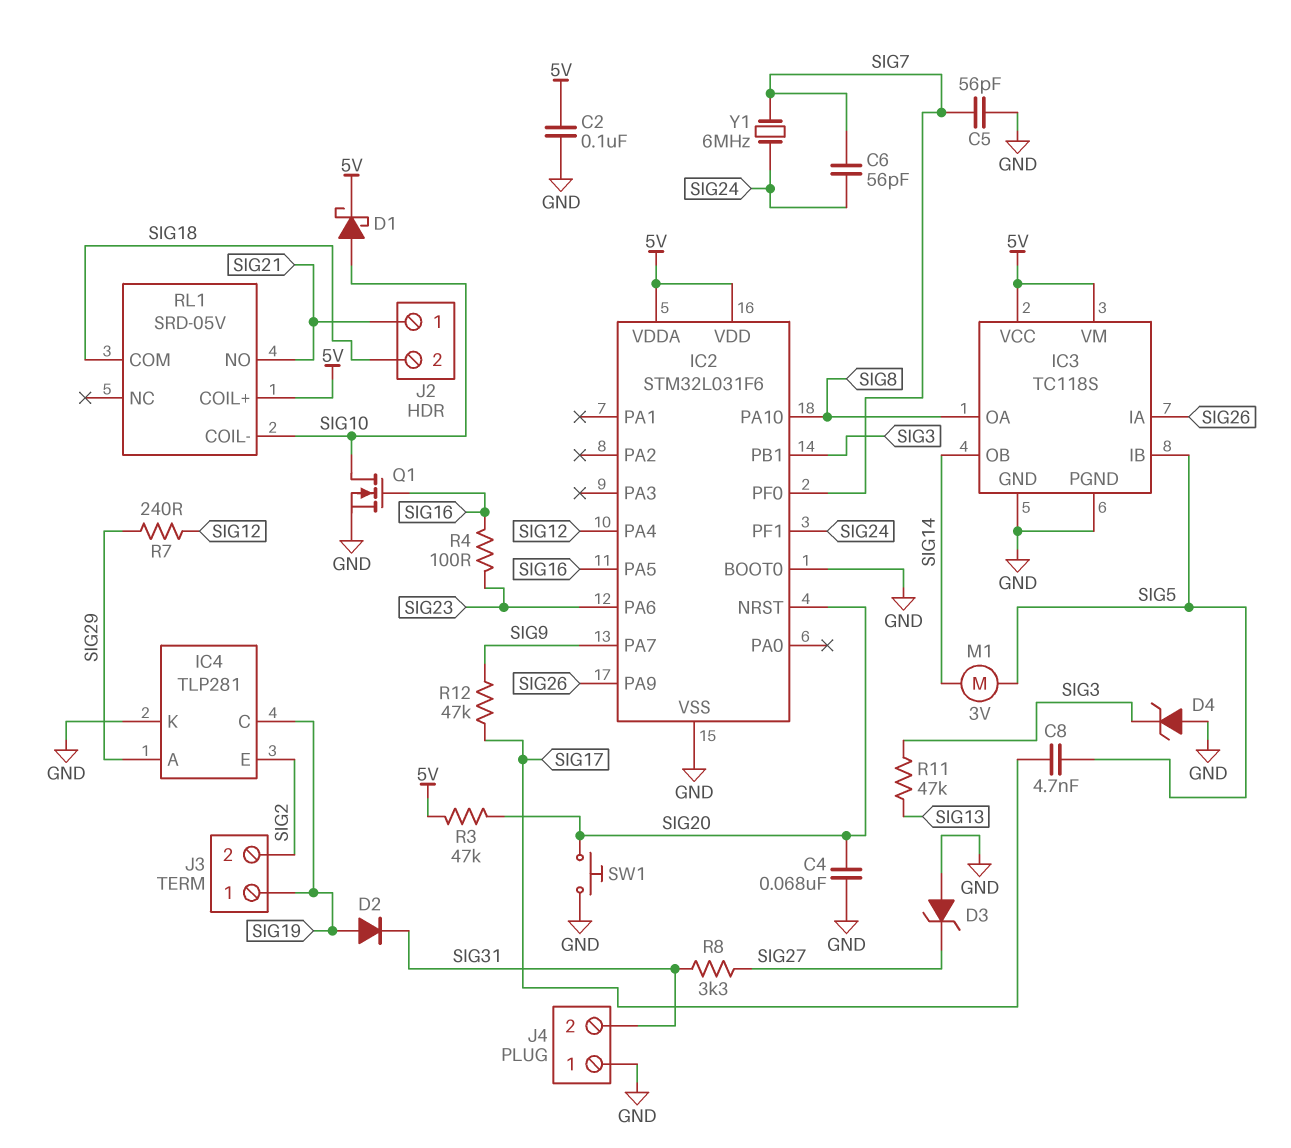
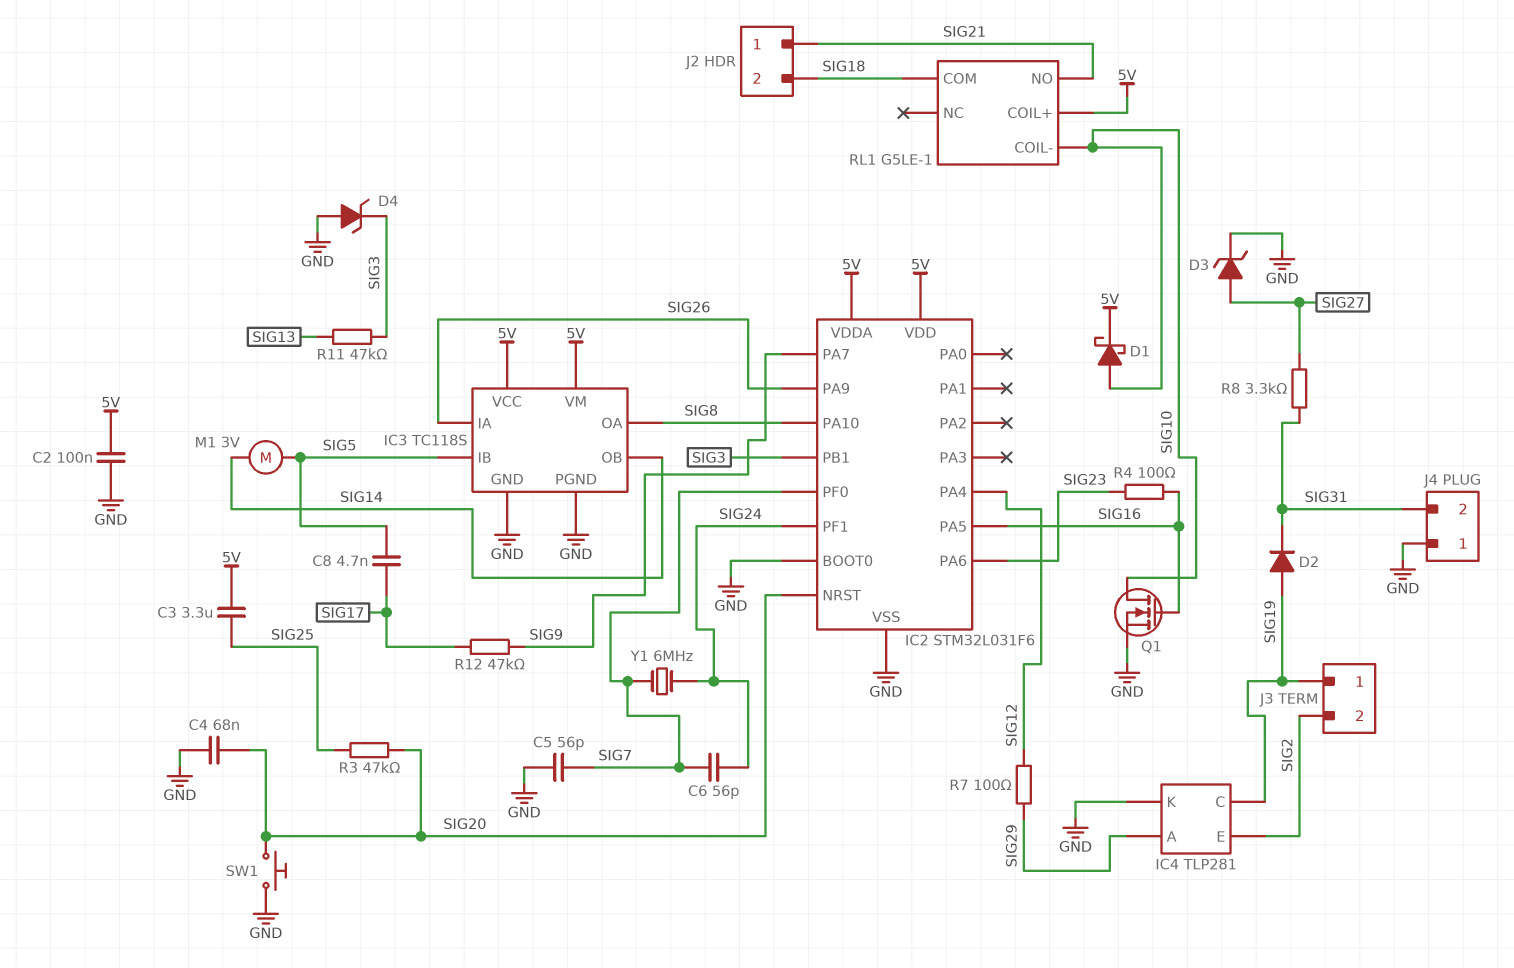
C3: none -> 3.3uF (5V, SIG25)
D3: zener (A GND, K SIG27) -> zener (A SIG27, K GND)
R3: 47k (5V, SIG20) -> 47k (SIG20, SIG25)
R7: 240 (SIG12, SIG29) -> 100 (SIG12, SIG29)
RL1: SRD-05V -> G5LE-1

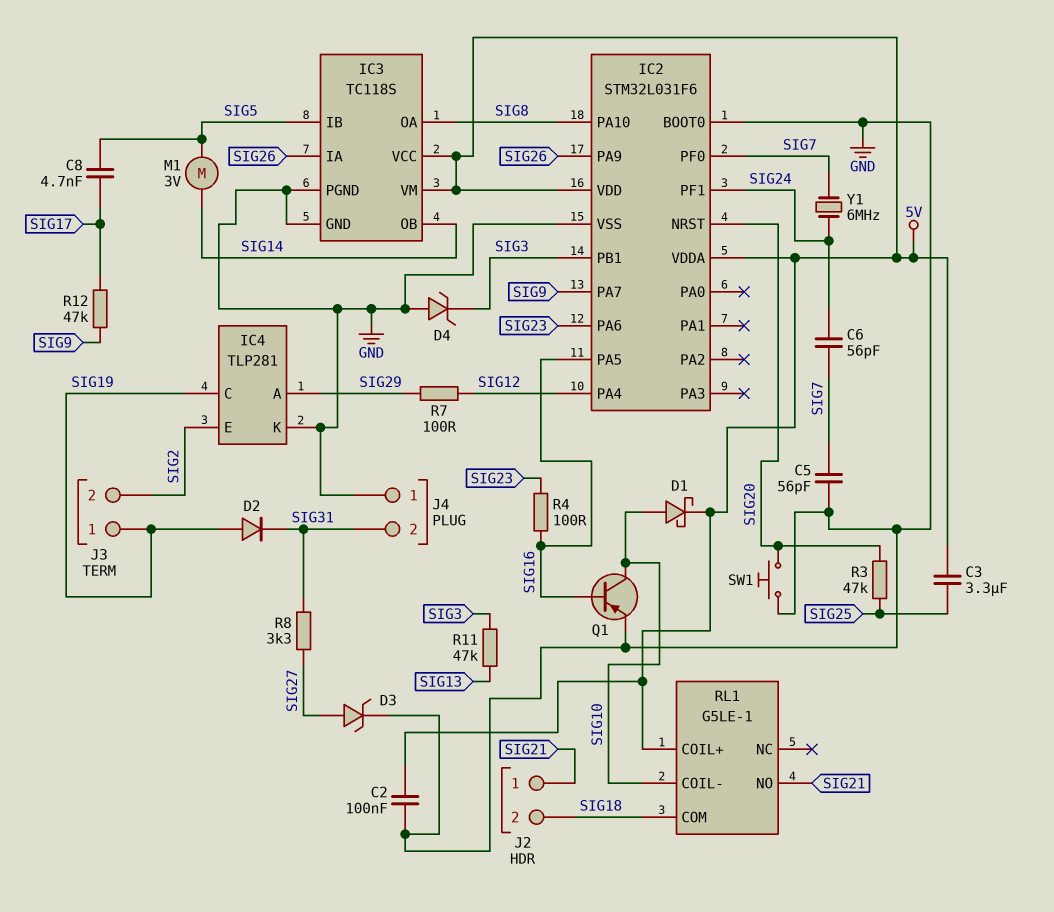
C4: 68nF (GND, SIG20) -> none
Q1: NMOS (G SIG16, D SIG10, S GND) -> PNP (B SIG16, C SIG10, E GND)

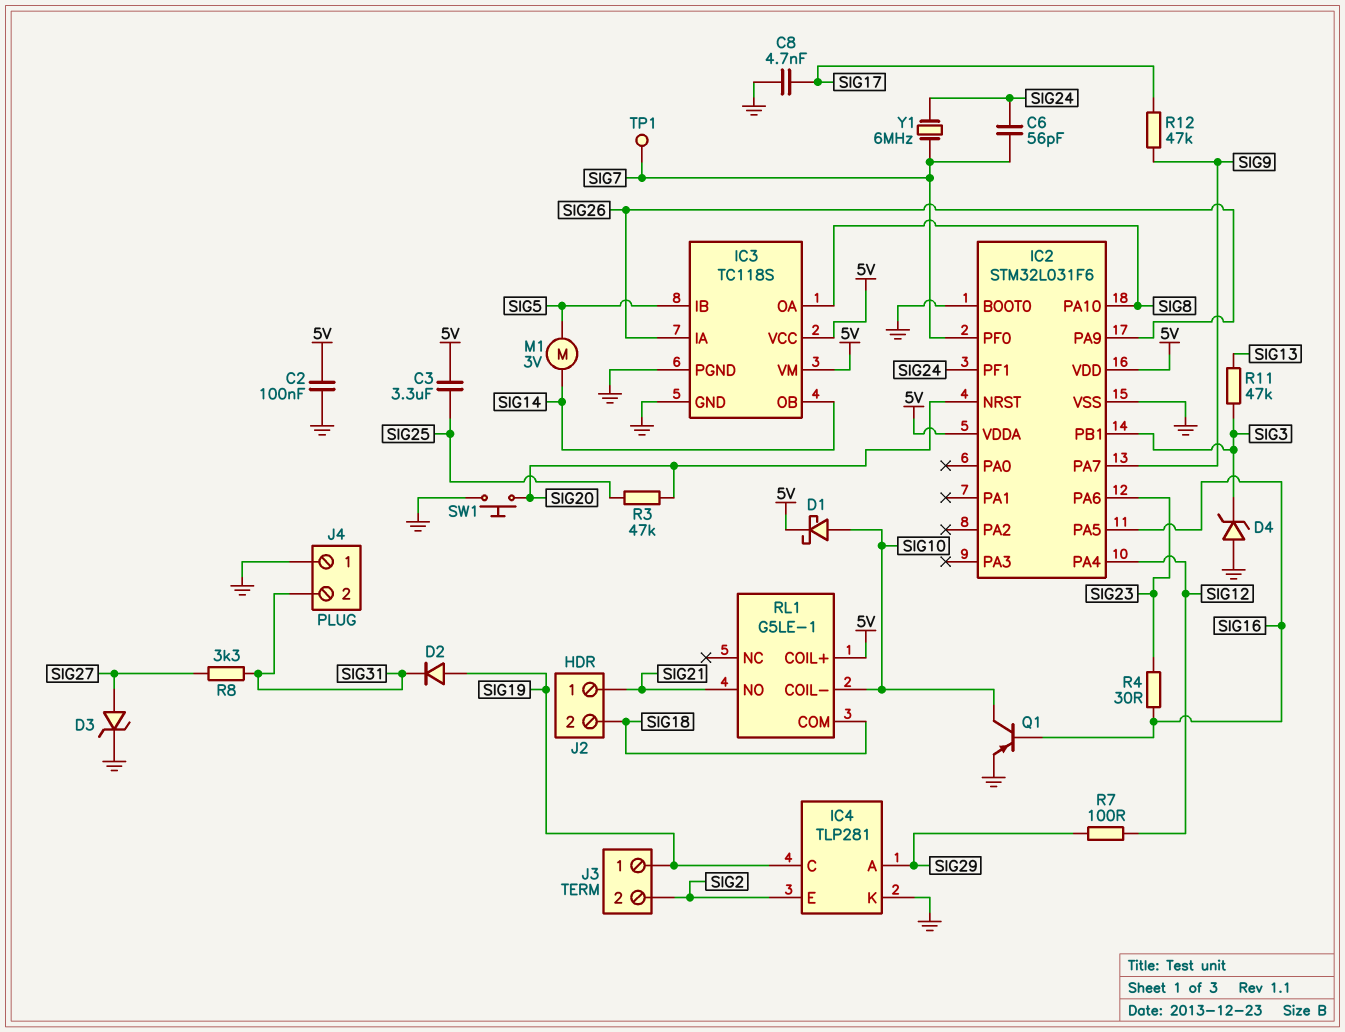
C5: 56pF (GND, SIG7) -> none
C8: 4.7nF (SIG5, SIG17) -> 4.7nF (GND, SIG17)
R4: 100 (SIG16, SIG23) -> 30 (SIG16, SIG23)
TP1: none -> test point (SIG7)

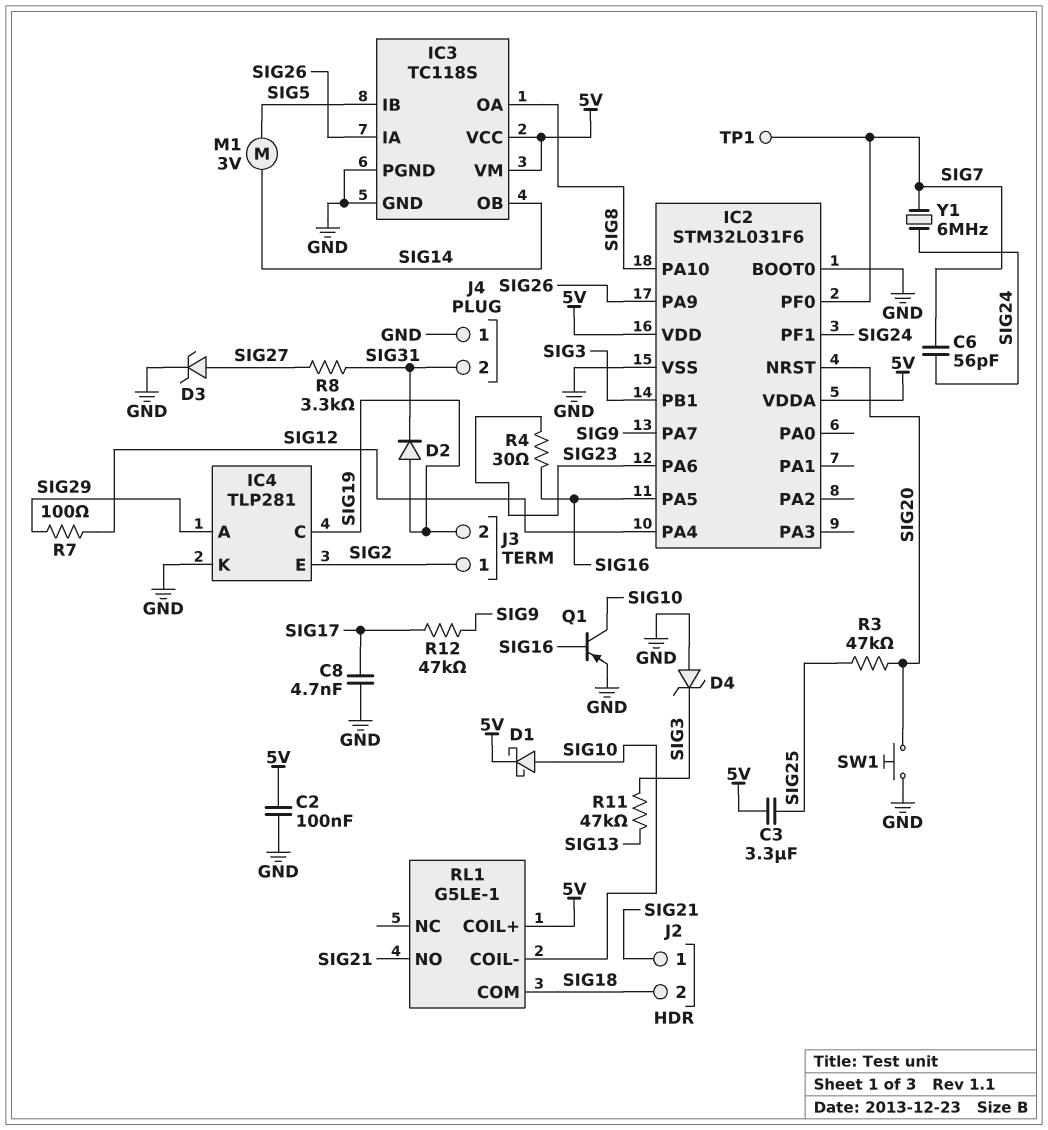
J3 pin 1: SIG19 -> SIG2
J3 pin 2: SIG2 -> SIG19

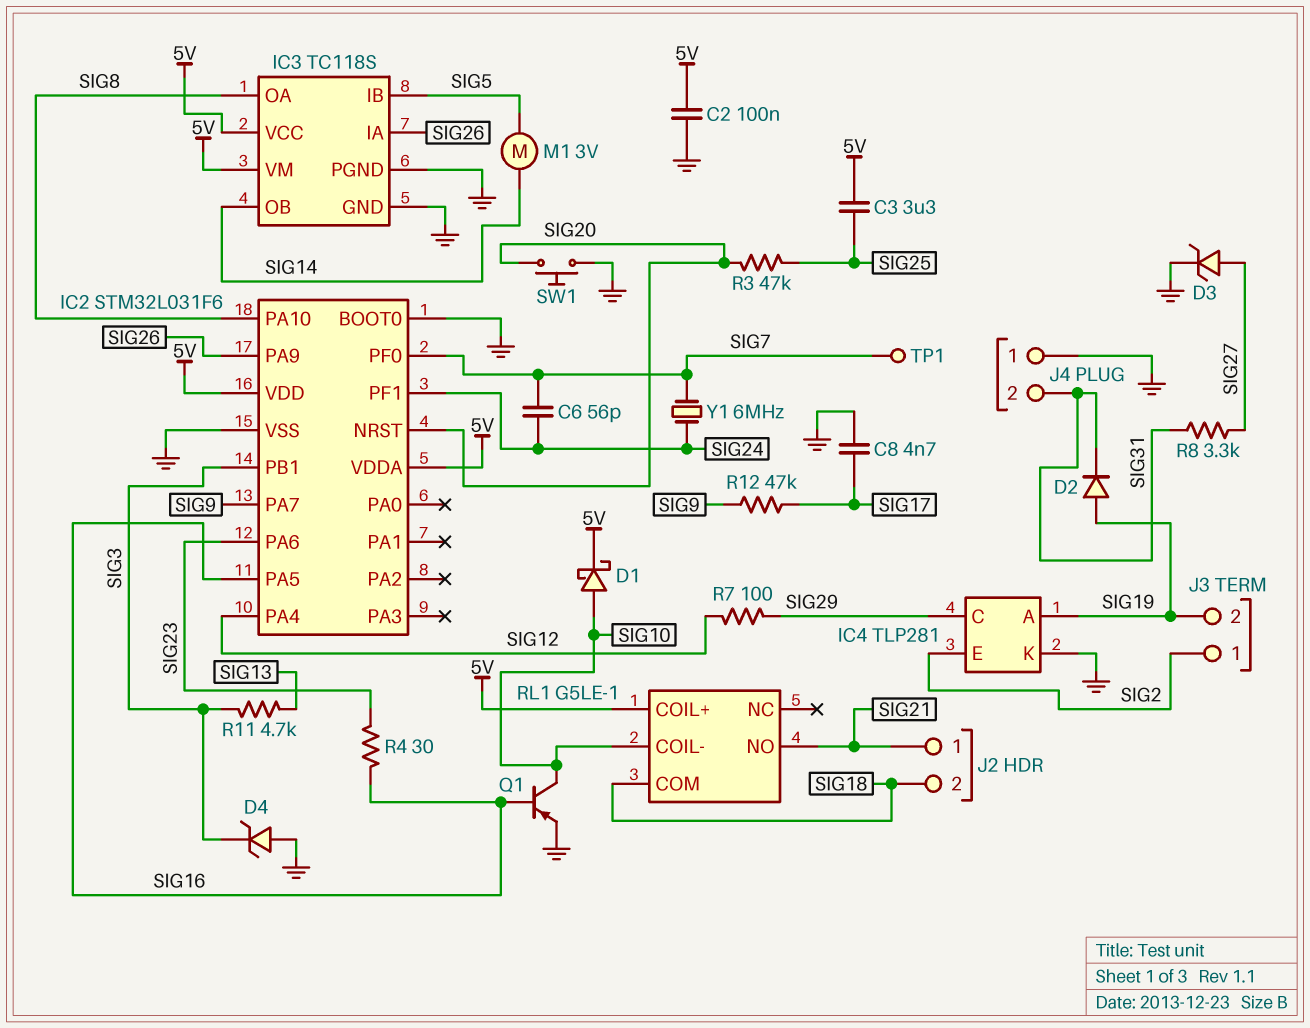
IC4 pin A: SIG29 -> SIG19
IC4 pin C: SIG19 -> SIG29
R11: 47k (SIG3, SIG13) -> 4.7k (SIG3, SIG13)

